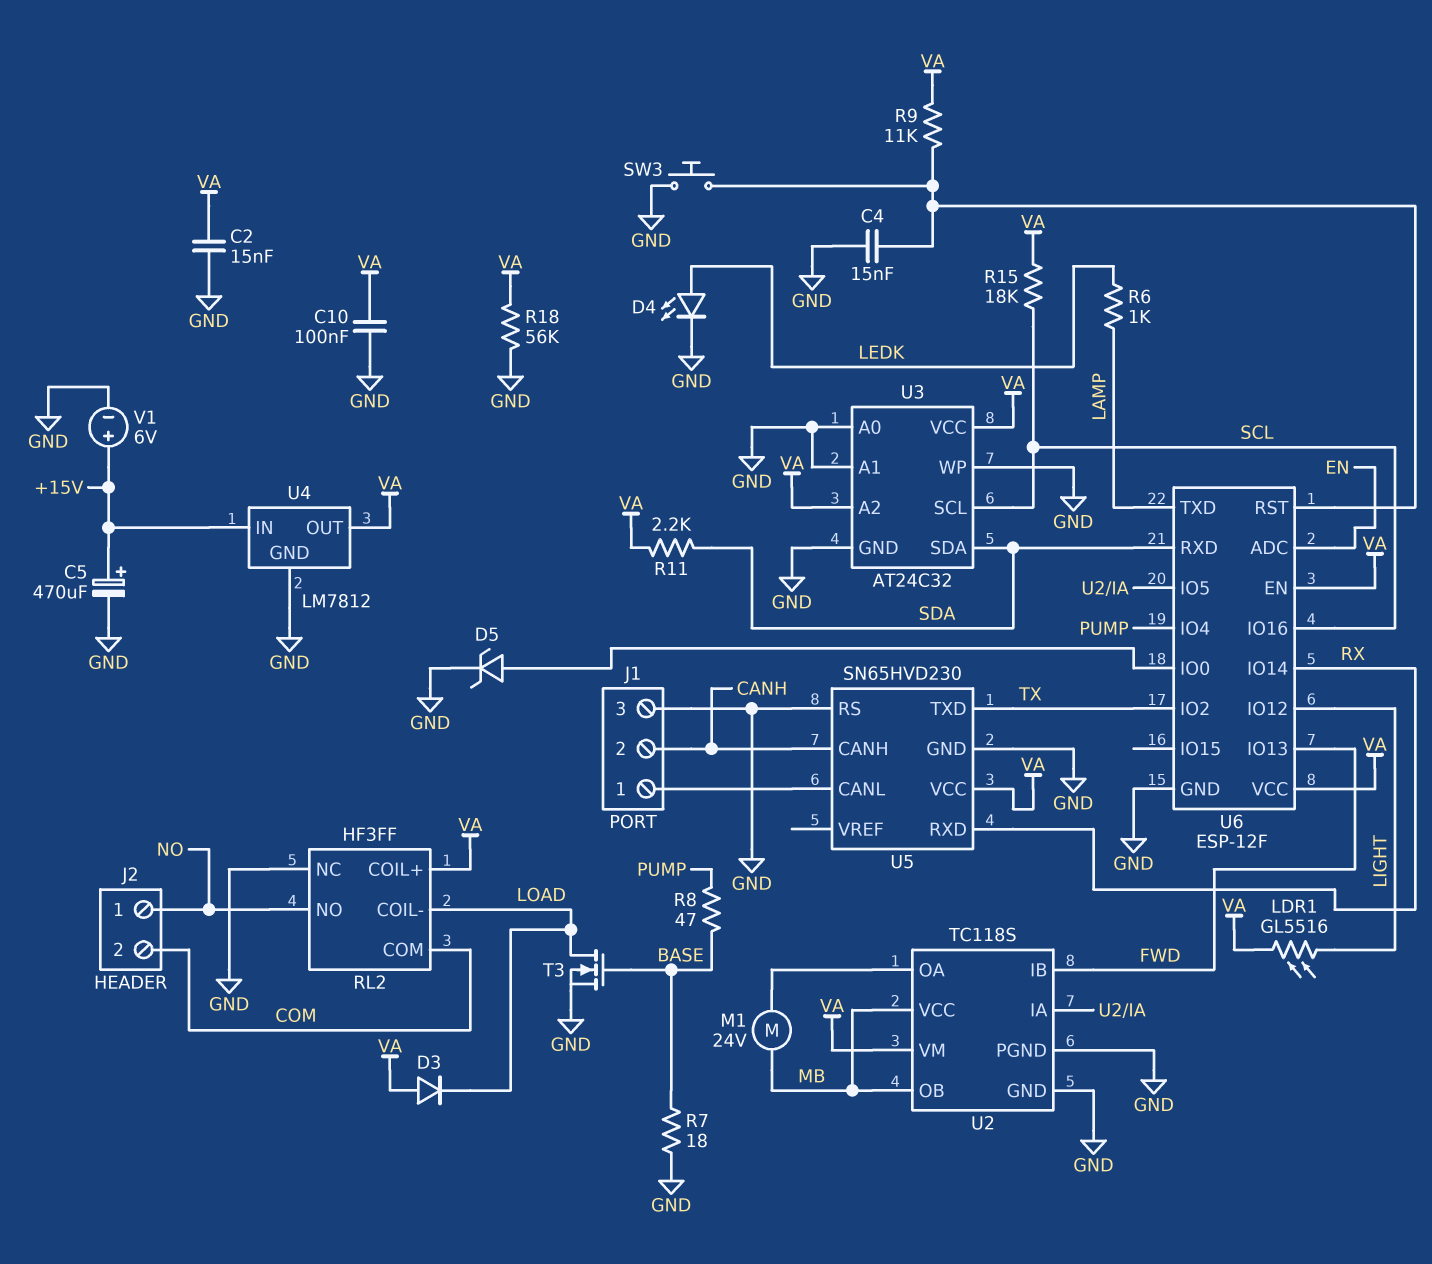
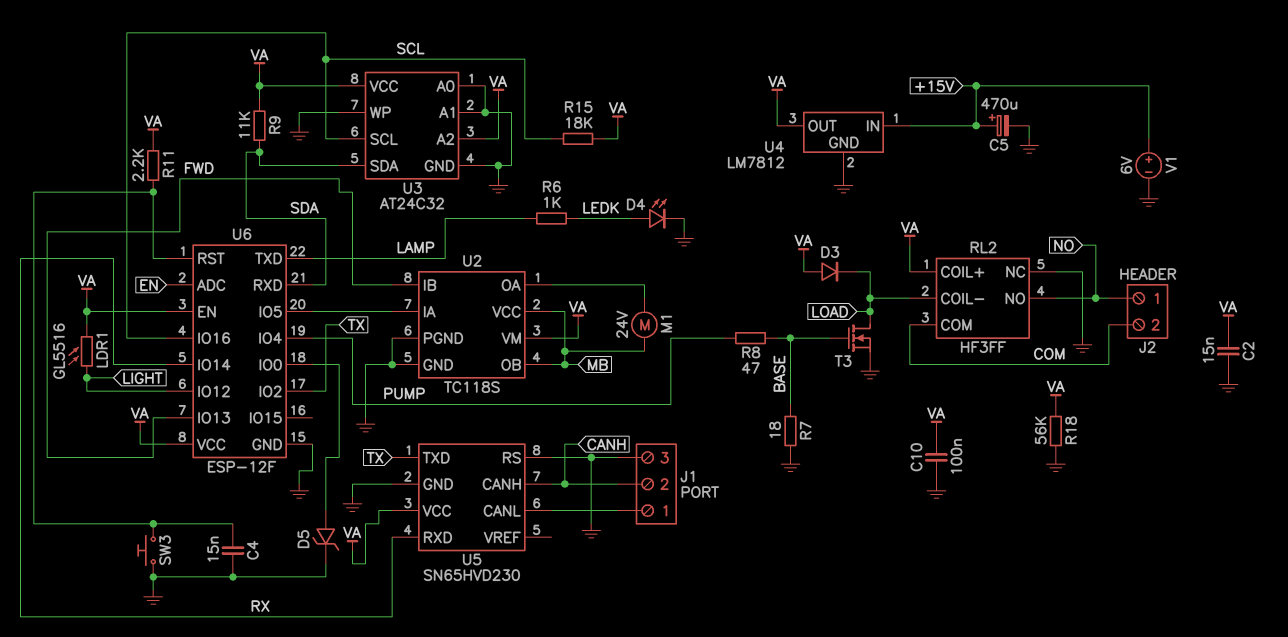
R9: 11k (U6/RST, VA) -> 11k (SDA, VA)
R11: 2.2k (SDA, VA) -> 2.2k (U6/RST, VA)

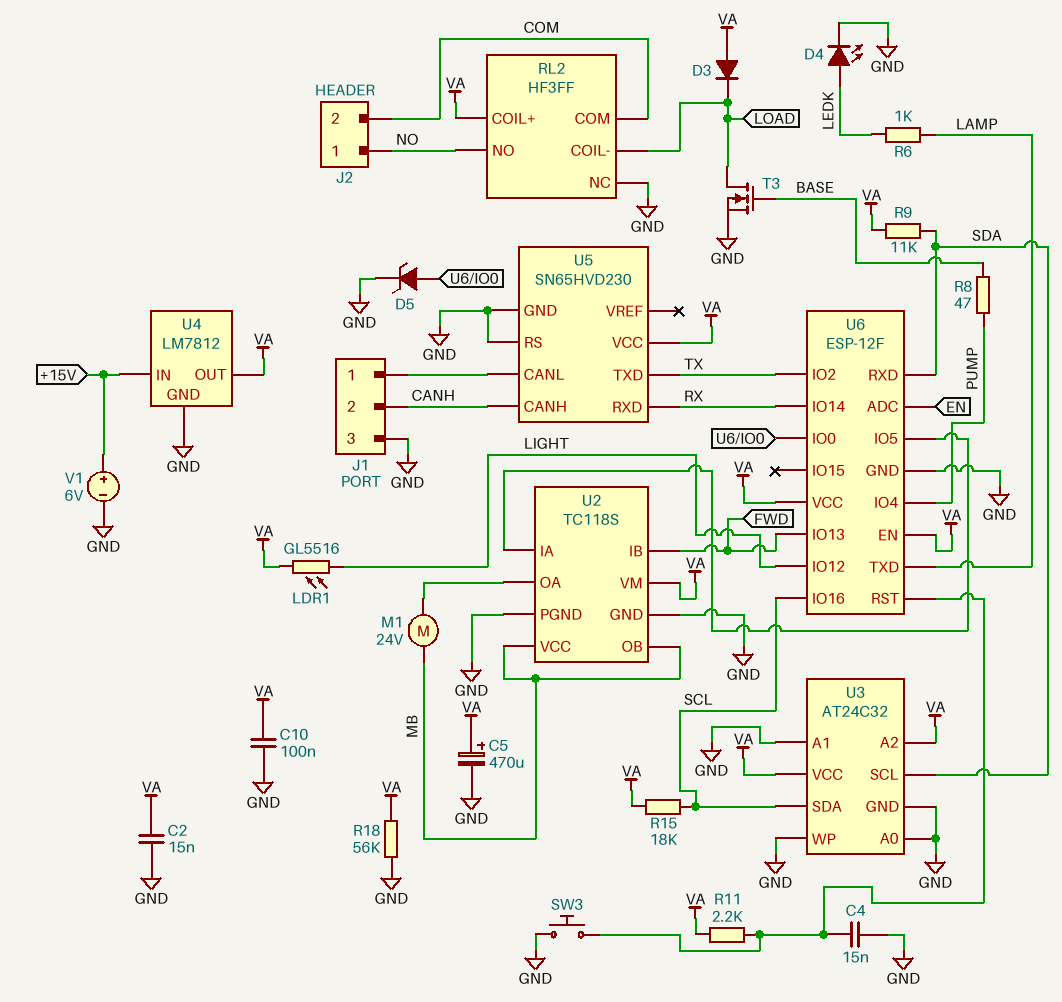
C5: 470uF (plus +15V, minus GND) -> 470uF (plus VA, minus GND)
R7: 18 (BASE, GND) -> none
U3 pin SCL: SCL -> SDA
U3 pin SDA: SDA -> SCL

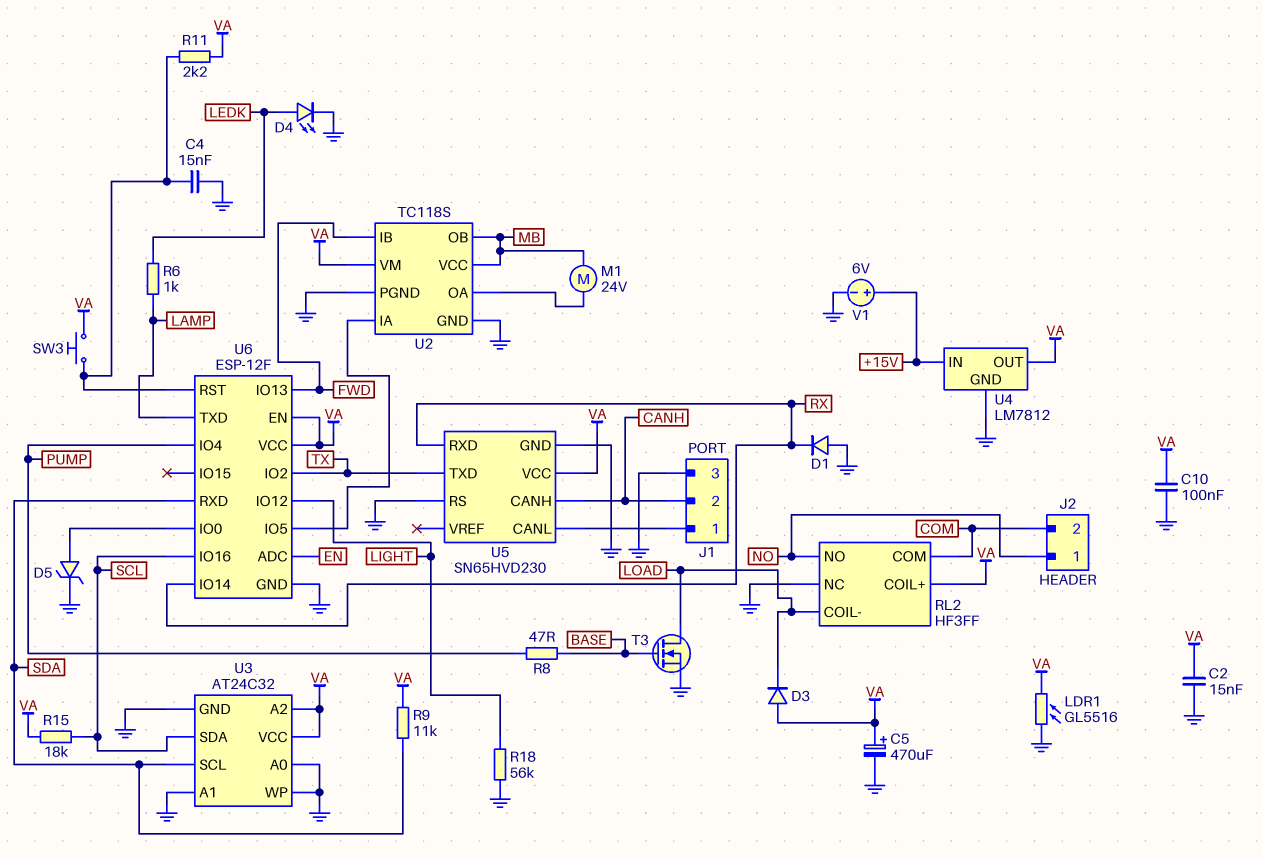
D1: none -> diode (A GND, K RX)
LDR1: GL5516 (LIGHT, VA) -> GL5516 (GND, VA)
R18: 56k (GND, VA) -> 56k (GND, LIGHT)
SW3: button (GND, U6/RST) -> button (U6/RST, VA)

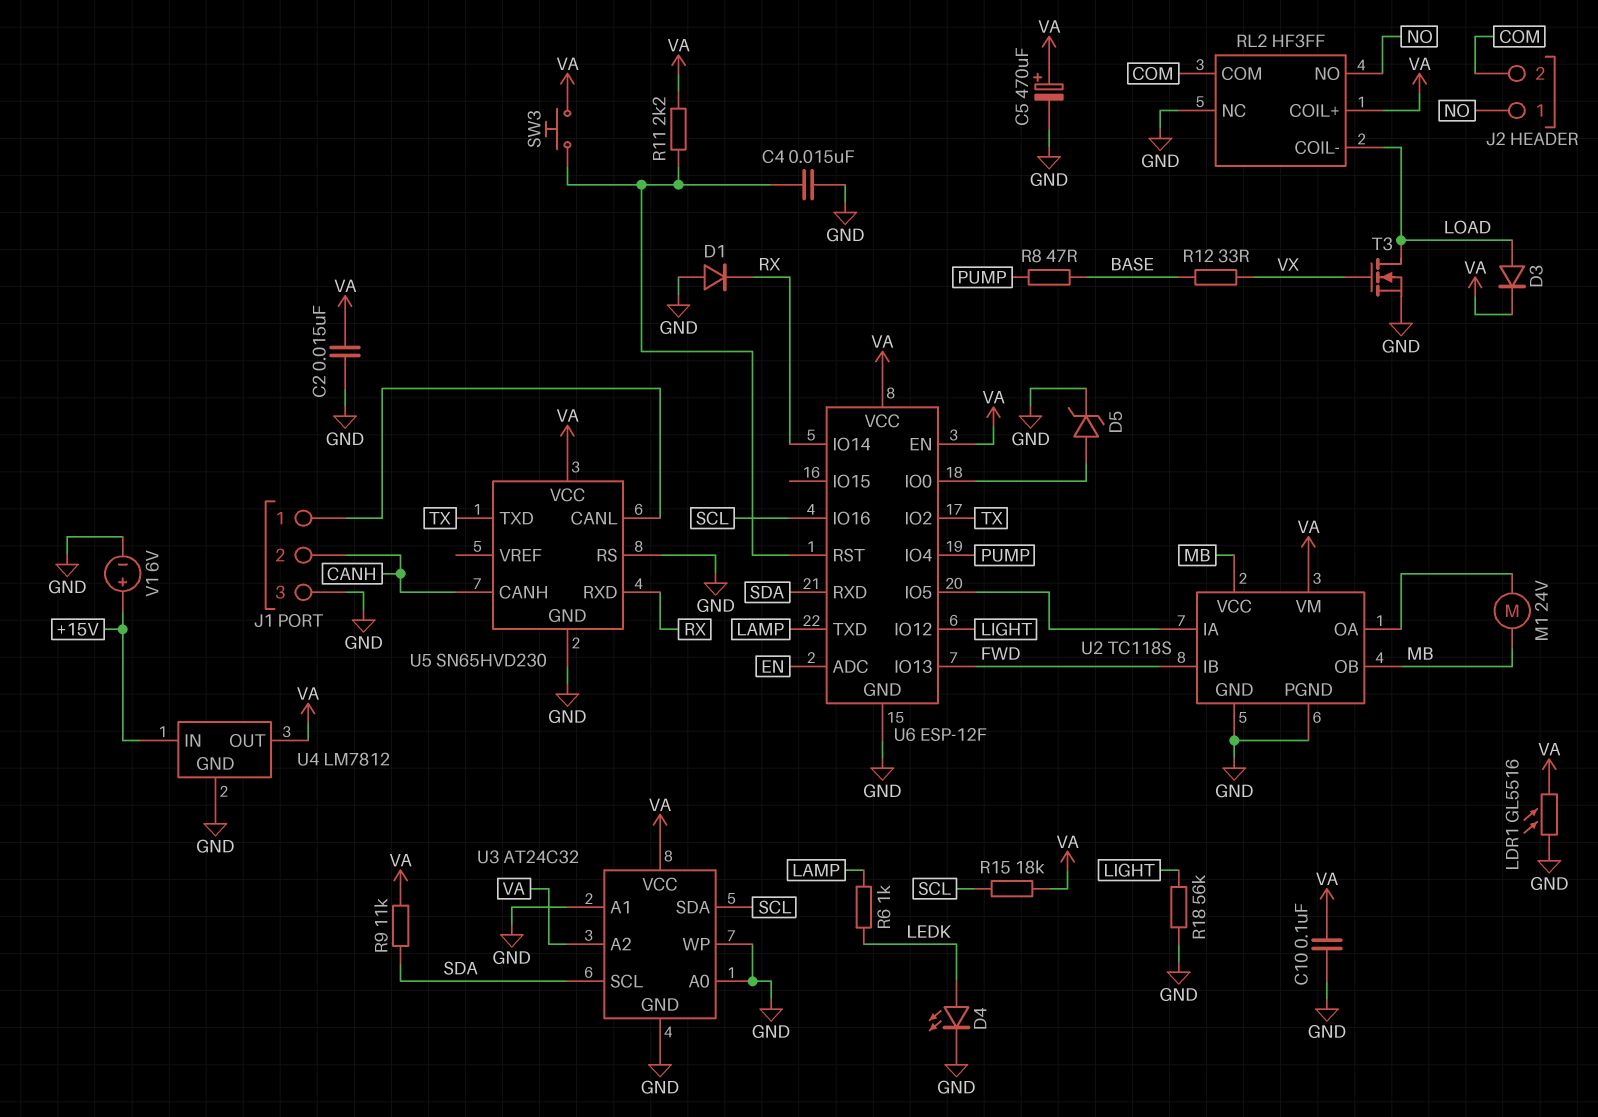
D3: diode (A VA, K LOAD) -> diode (A LOAD, K VA)
R12: none -> 33 (BASE, VX)
T3: NMOS (G BASE, D LOAD, S GND) -> NMOS (G VX, D LOAD, S GND)

